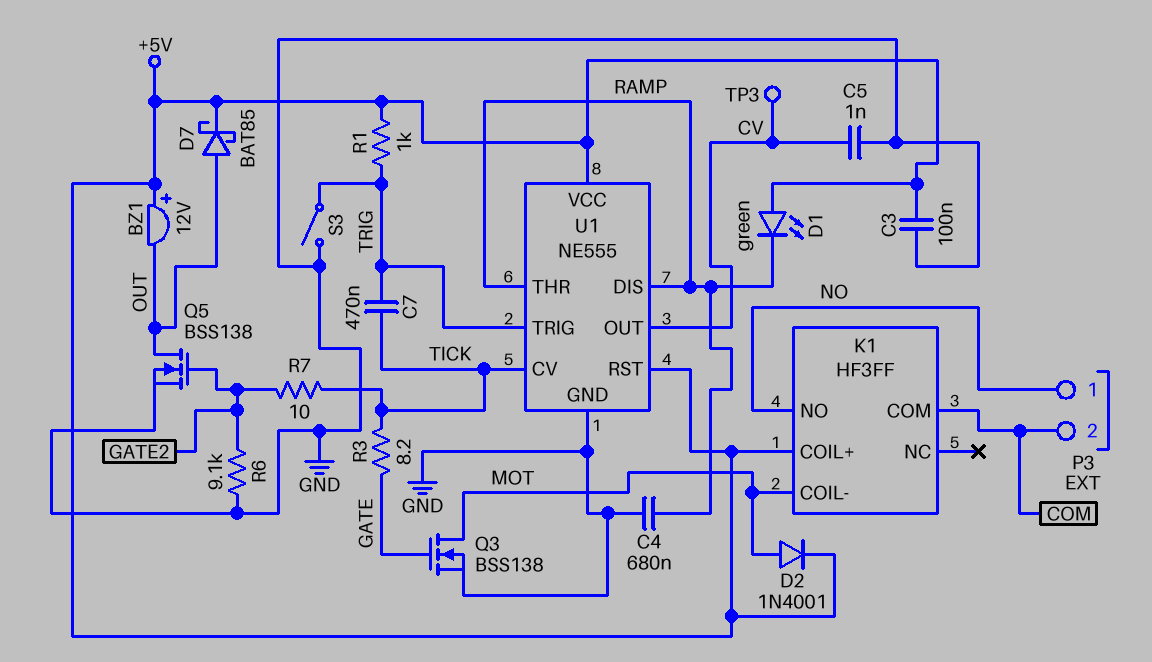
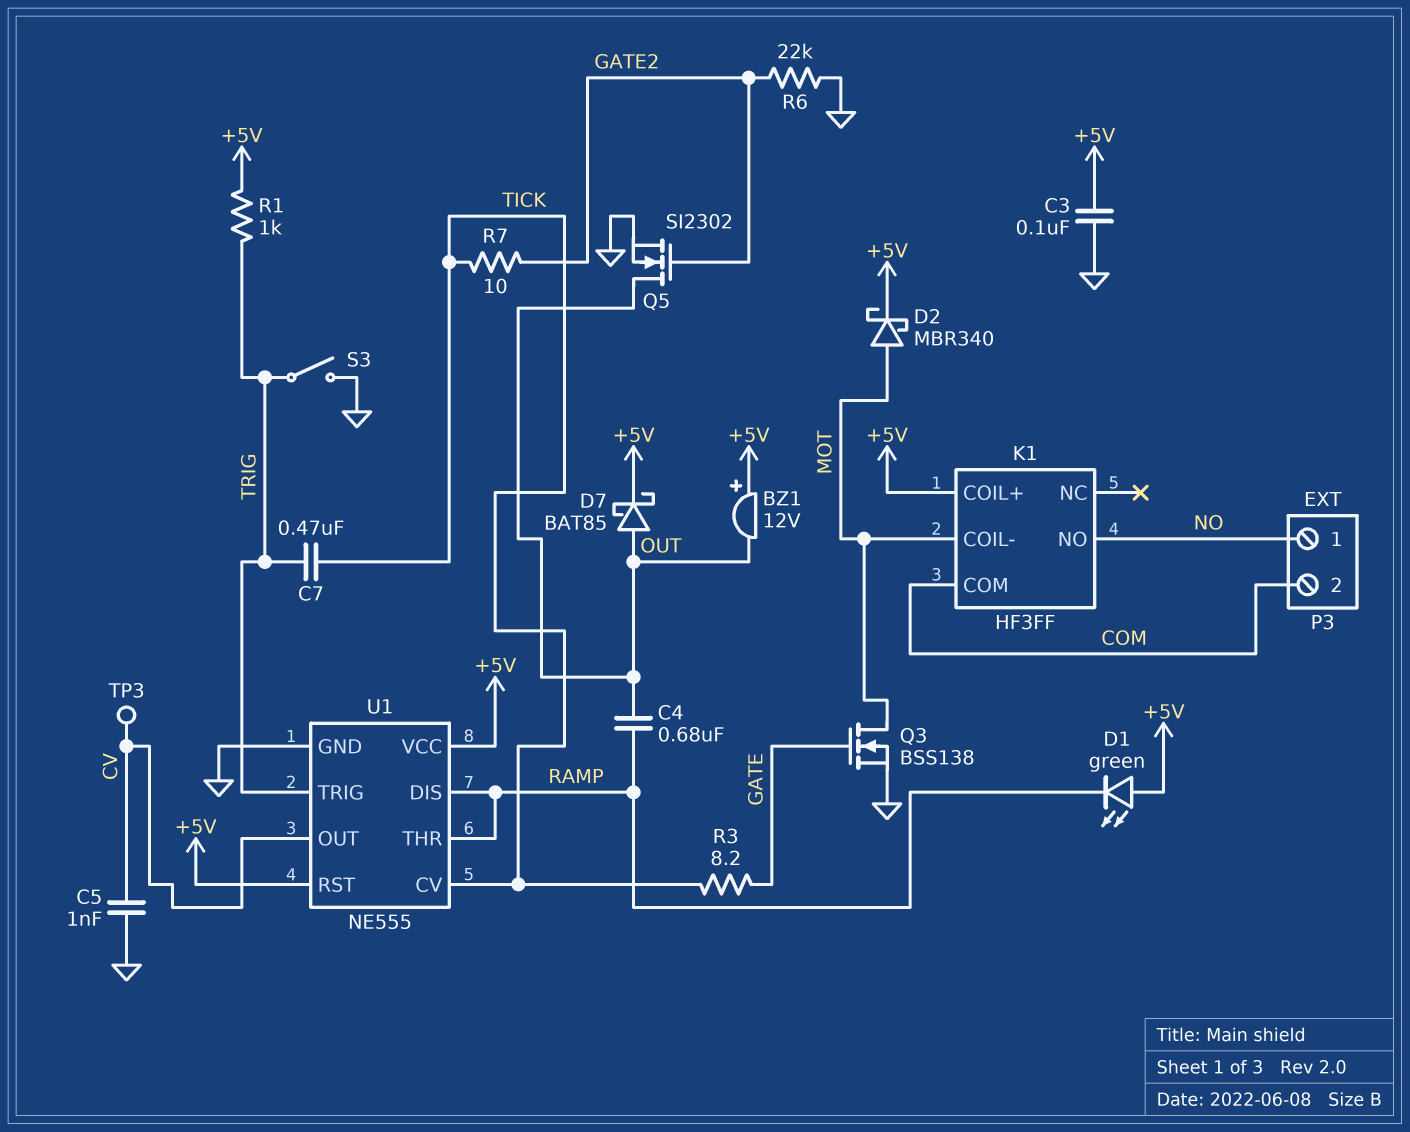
C4: 680nF (GND, RAMP) -> 680nF (OUT, RAMP)
D2: diode 1N4001 (A MOT, K +5V) -> schottky MBR340 (A MOT, K +5V)
Q5: NMOS BSS138 (G GATE2, D OUT, S GND) -> NMOS SI2302 (G GATE2, D OUT, S GND)
R6: 9.1k (GATE2, GND) -> 22k (GATE2, GND)

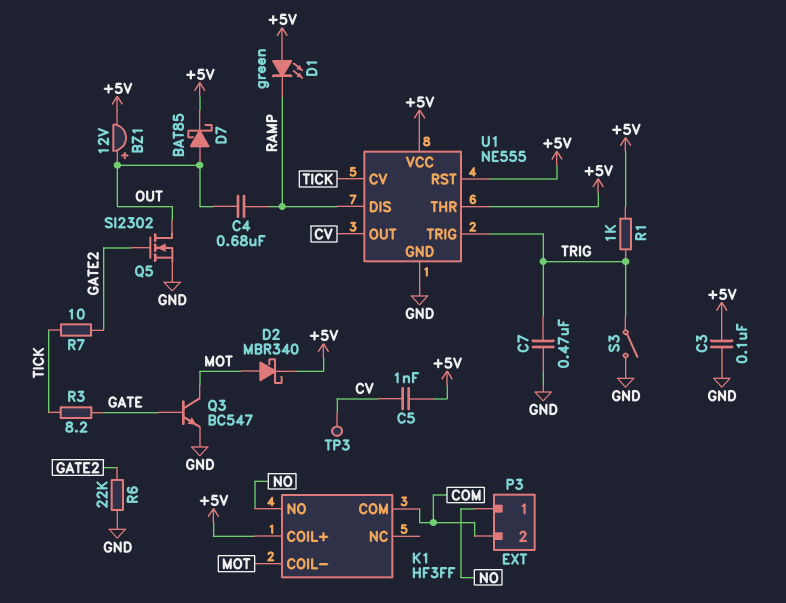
BZ1: buzzer 12V (plus +5V, minus OUT) -> buzzer 12V (plus OUT, minus +5V)
C5: 1nF (CV, GND) -> 1nF (+5V, CV)
C7: 470nF (TICK, TRIG) -> 470nF (GND, TRIG)
Q3: NMOS BSS138 (G GATE, D MOT, S GND) -> NPN BC547 (B GATE, C MOT, E GND)
U1 pin THR: RAMP -> +5V

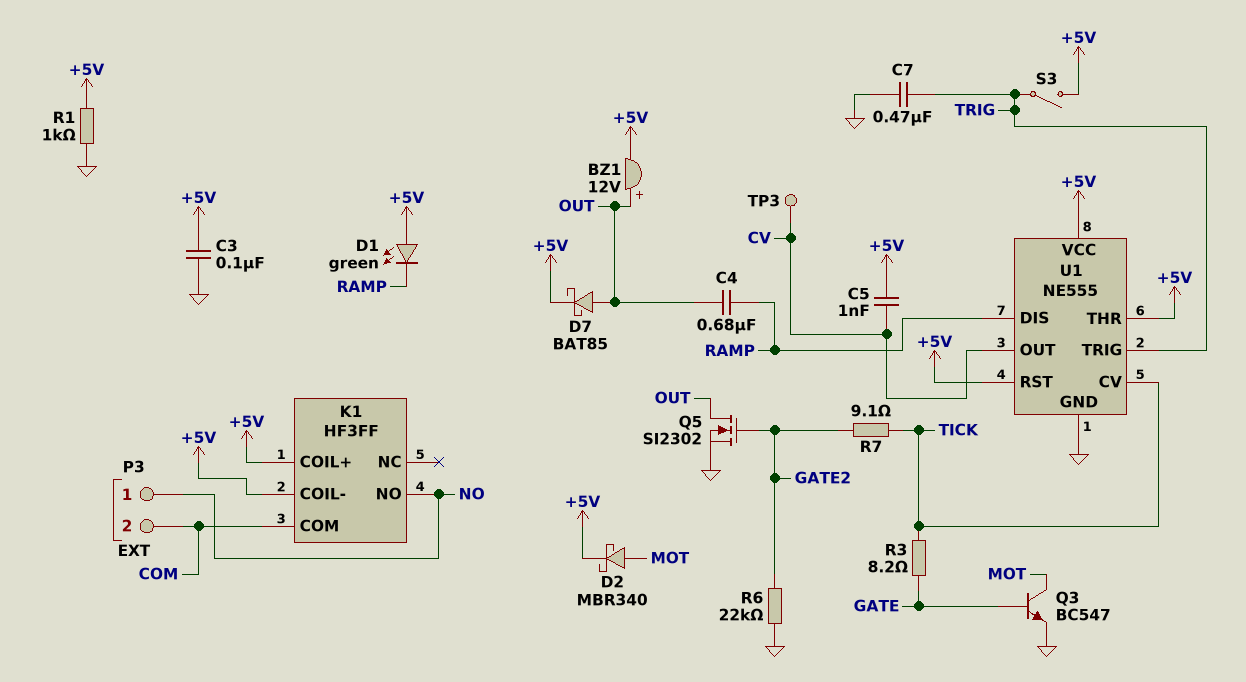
K1 pin COIL-: MOT -> +5V
R1: 1k (+5V, TRIG) -> 1k (+5V, GND)
R7: 10 (GATE2, TICK) -> 9.1 (GATE2, TICK)
S3: switch (GND, TRIG) -> switch (+5V, TRIG)

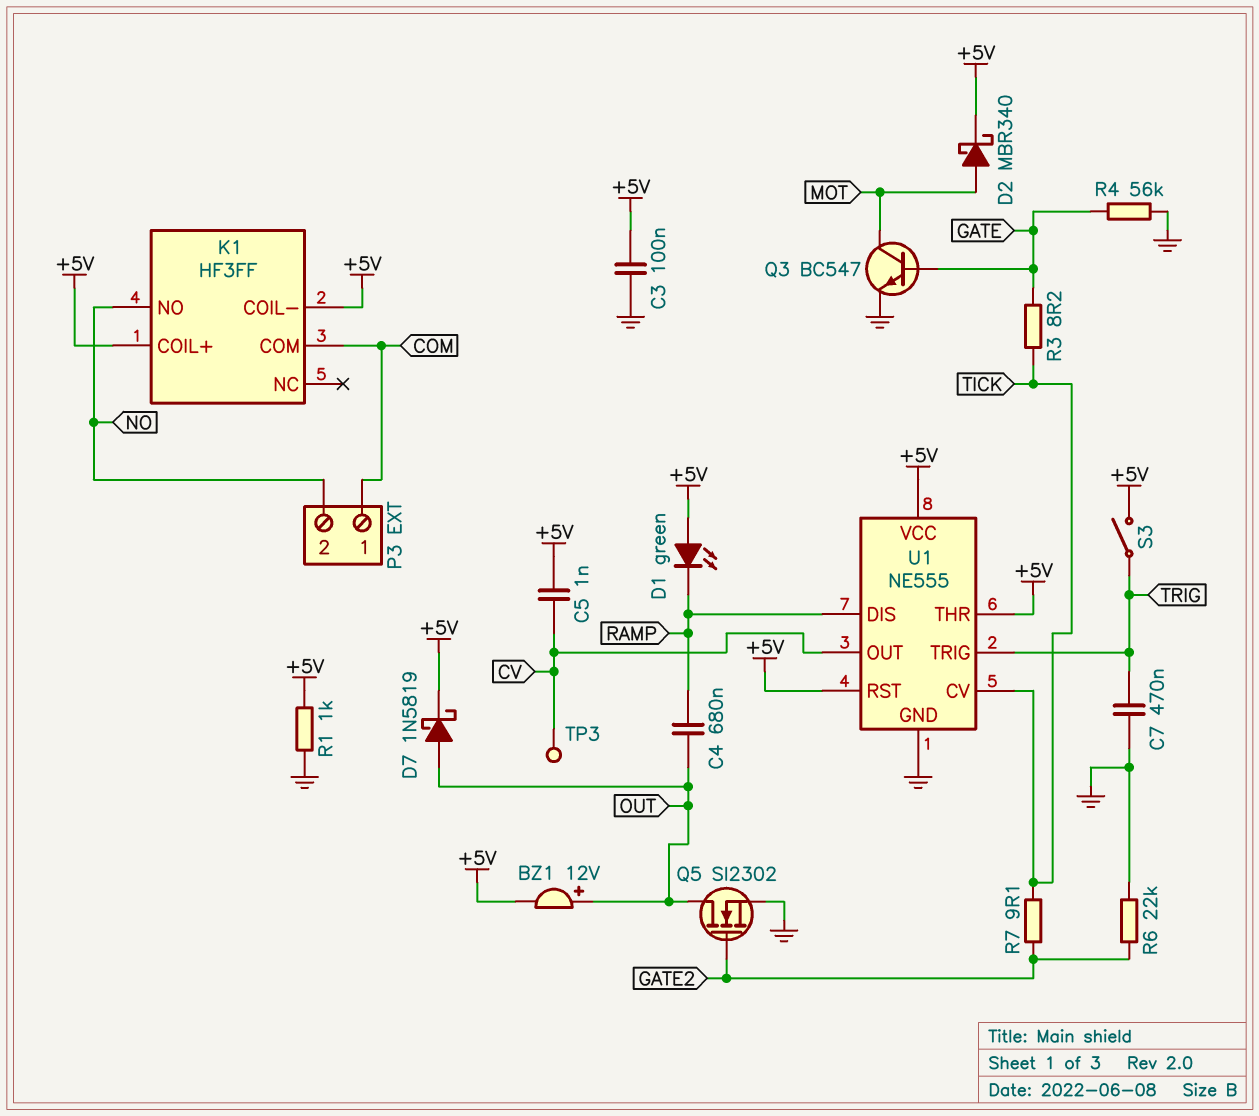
D7: schottky BAT85 (A OUT, K +5V) -> schottky 1N5819 (A OUT, K +5V)
P3 pin 1: NO -> COM
P3 pin 2: COM -> NO
R4: none -> 56k (GATE, GND)

